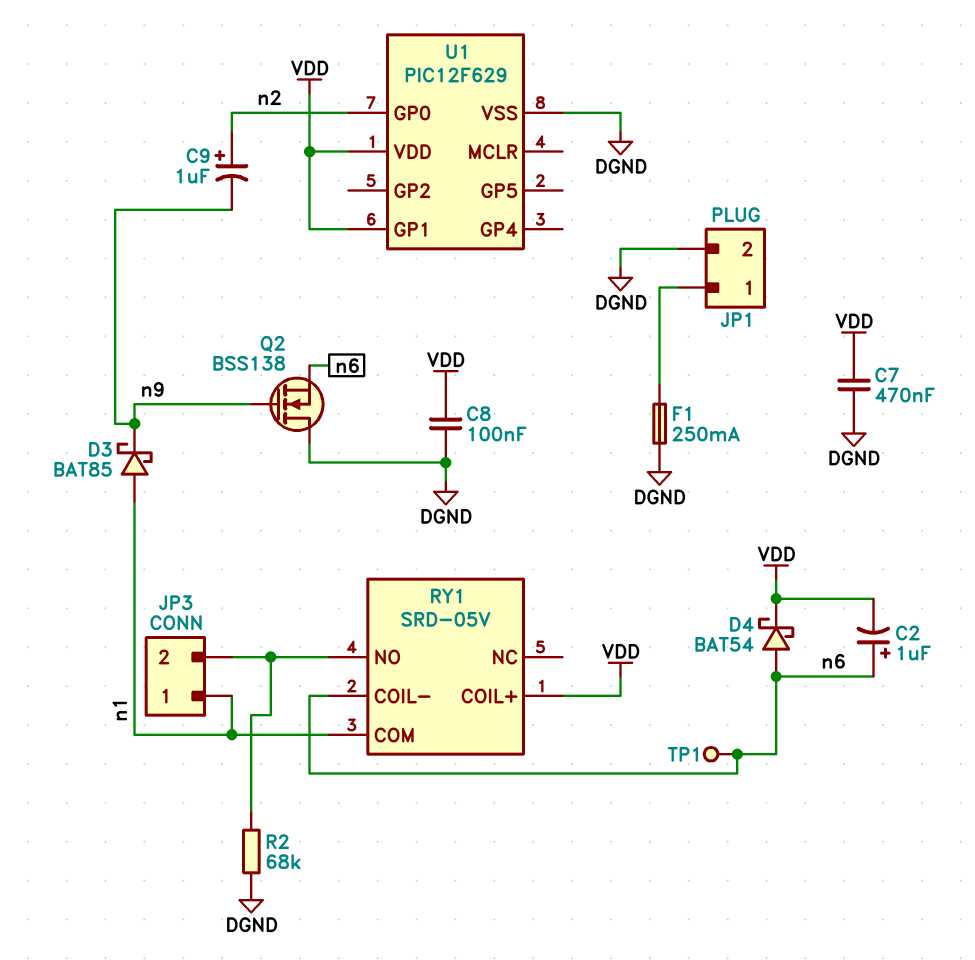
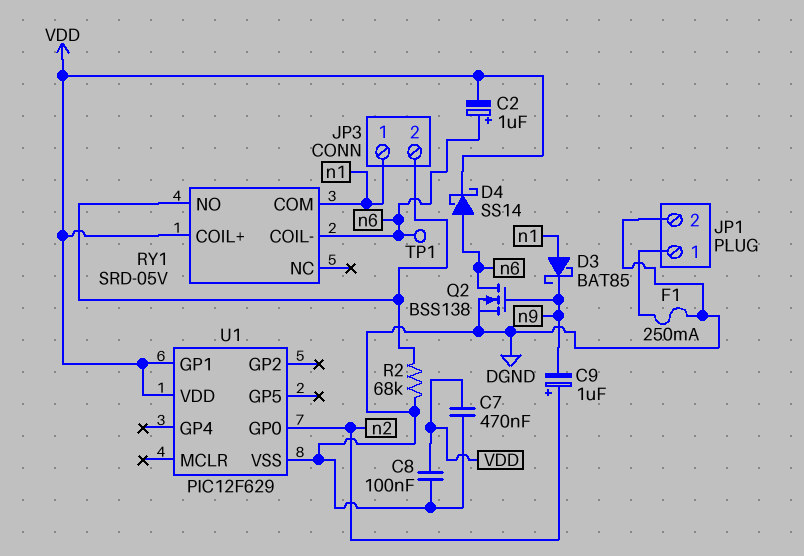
D4: schottky BAT54 (A n6, K VDD) -> schottky SS14 (A n6, K VDD)
Q2: NMOS BSS138 (G n9, D DGND, S n6) -> NMOS BSS138 (G n9, D n6, S DGND)

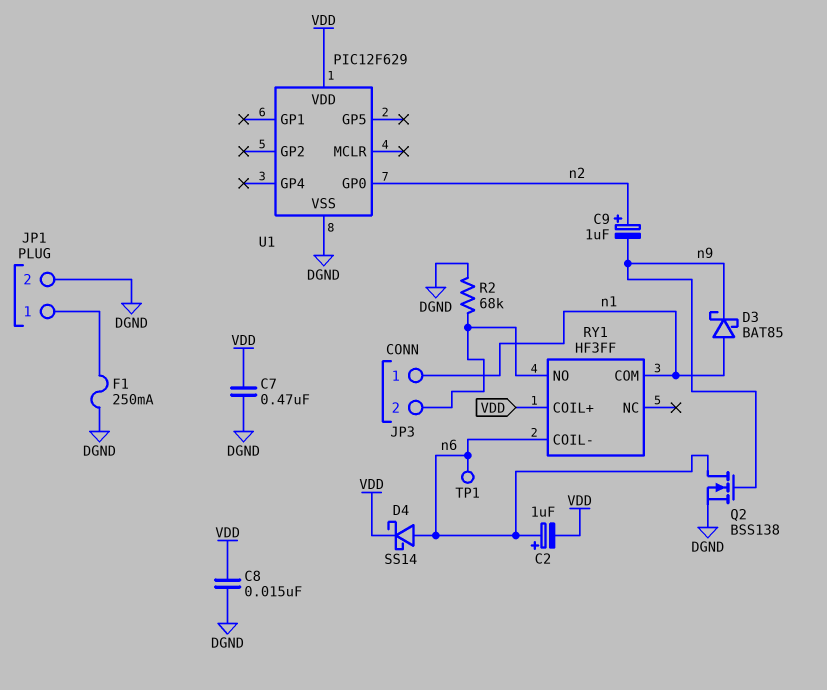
C8: 100nF (DGND, VDD) -> 15nF (DGND, VDD)
RY1: SRD-05V -> HF3FF
U1 pin GP1: VDD -> none

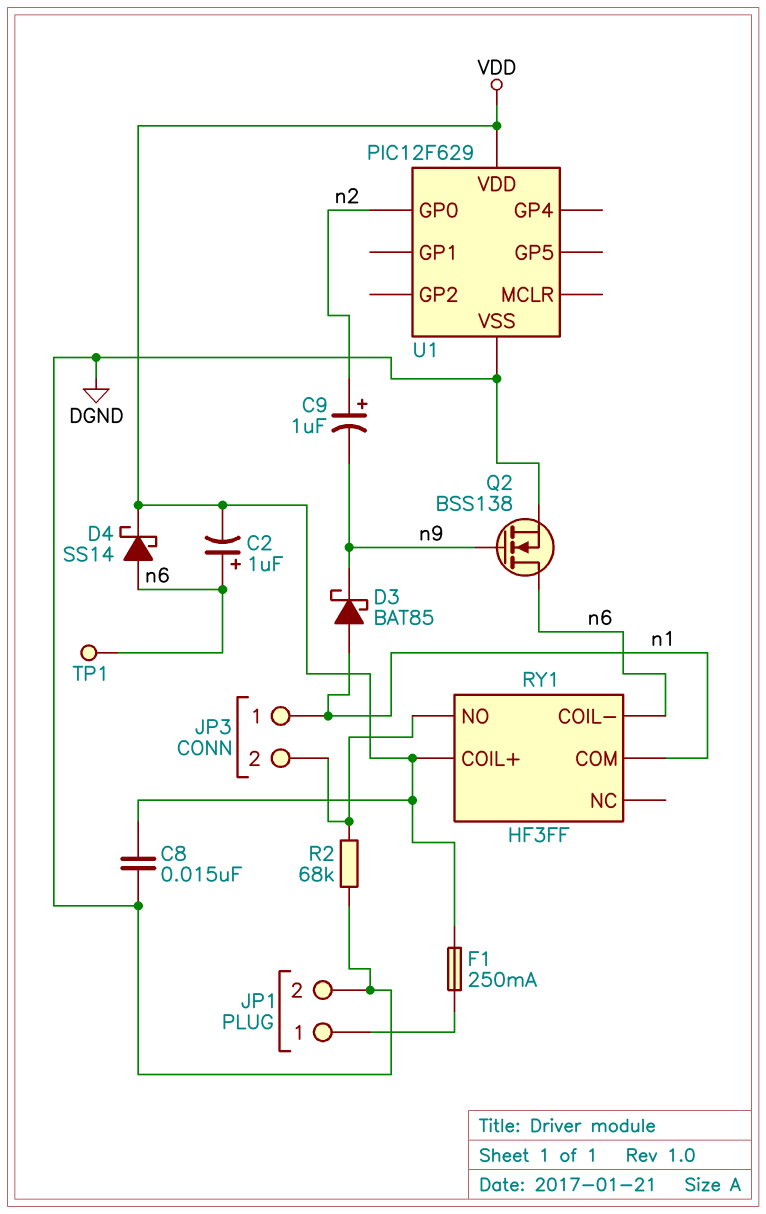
C7: 470nF (DGND, VDD) -> none
F1: 250mA (DGND, JP1/1) -> 250mA (JP1/1, VDD)

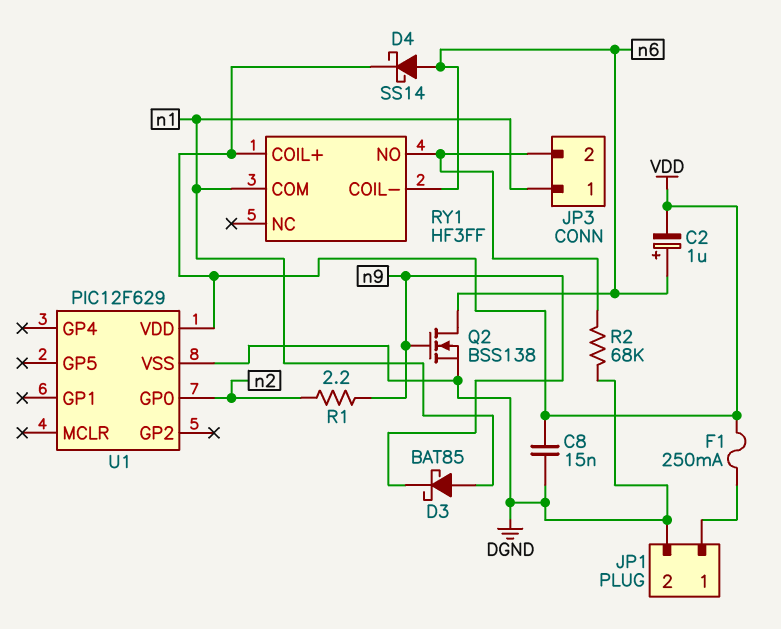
C9: 1uF (plus n2, minus n9) -> none
R1: none -> 2.2 (n2, n9)
TP1: test point (n6) -> none

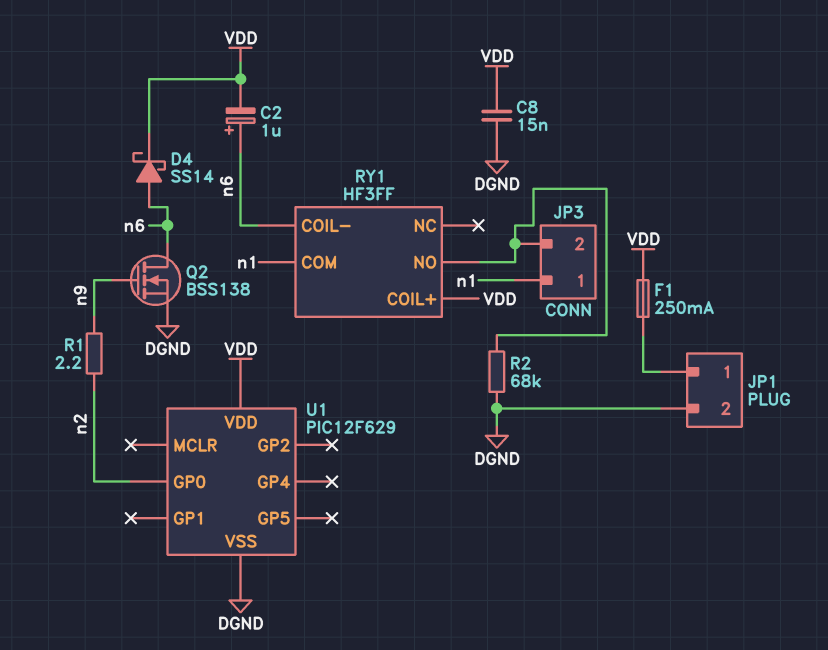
D3: schottky BAT85 (A n1, K n9) -> none

